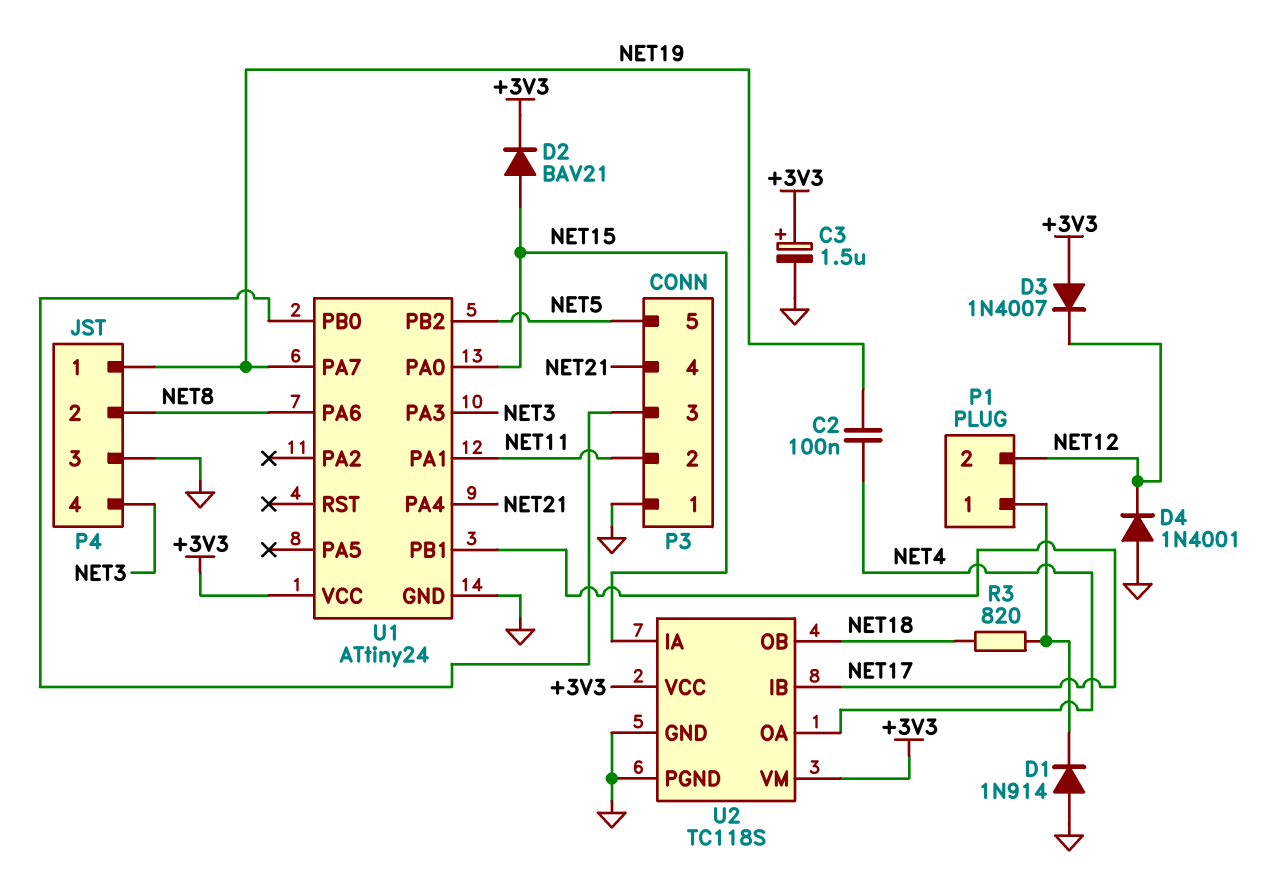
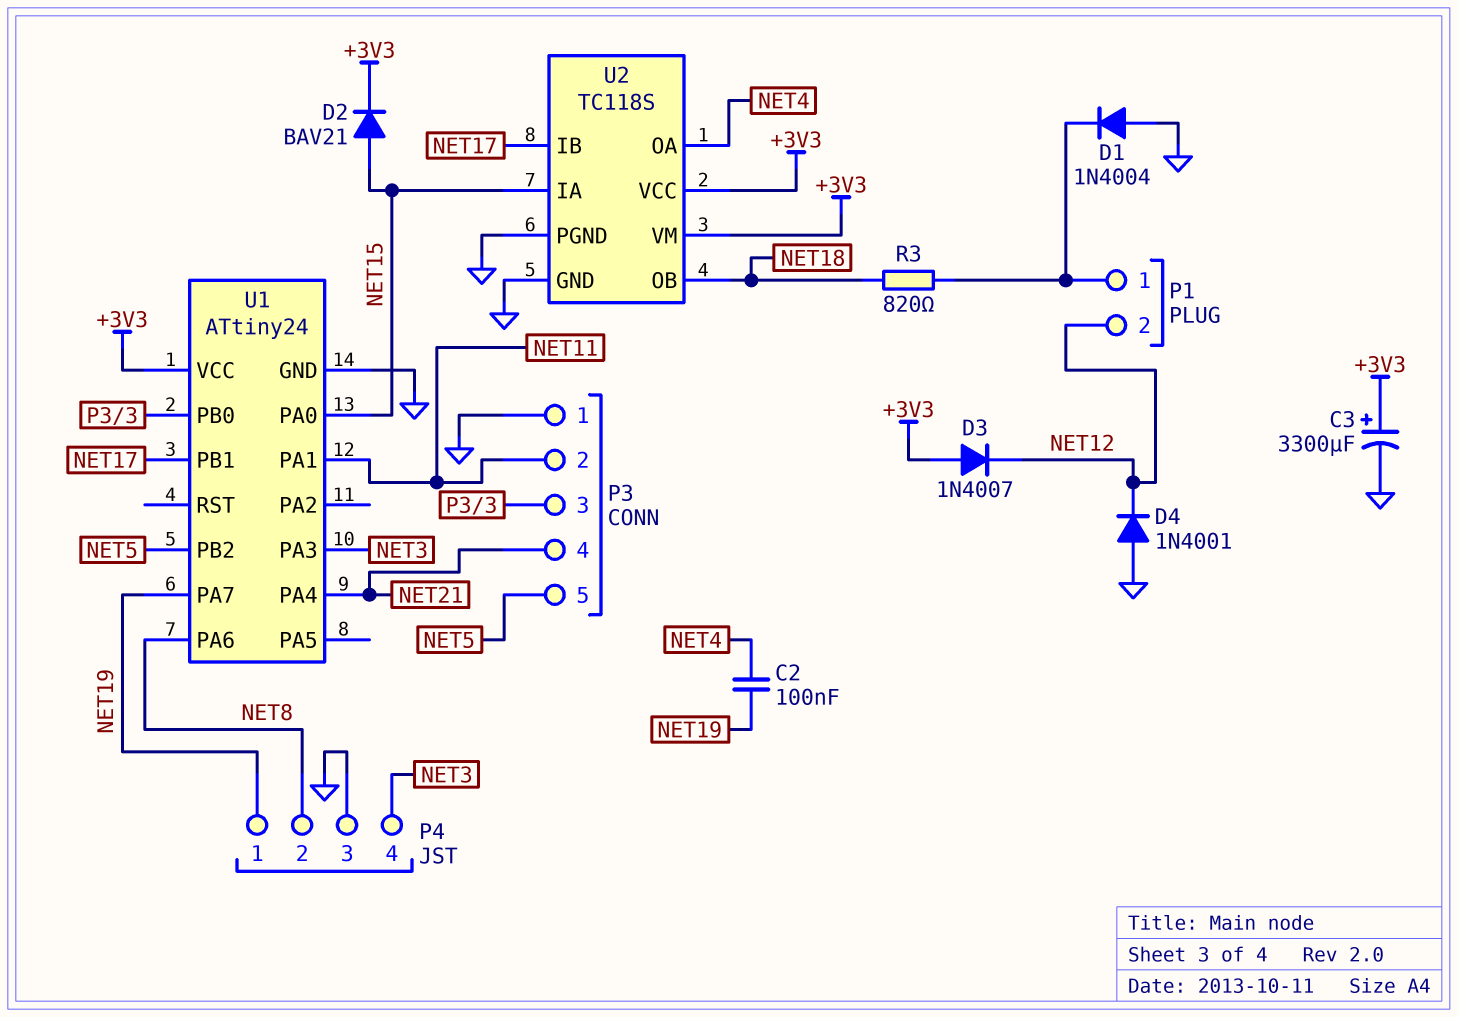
C3: 1.5uF (plus +3V3, minus GND) -> 3300uF (plus +3V3, minus GND)
D1: diode 1N914 (A GND, K P1/1) -> diode 1N4004 (A GND, K P1/1)

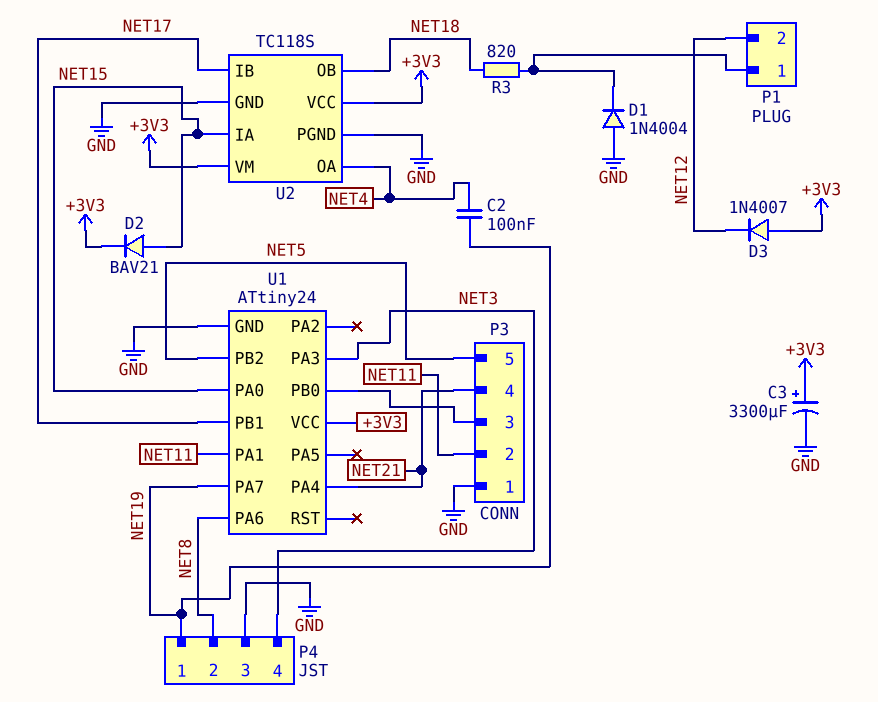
D4: diode 1N4001 (A GND, K NET12) -> none

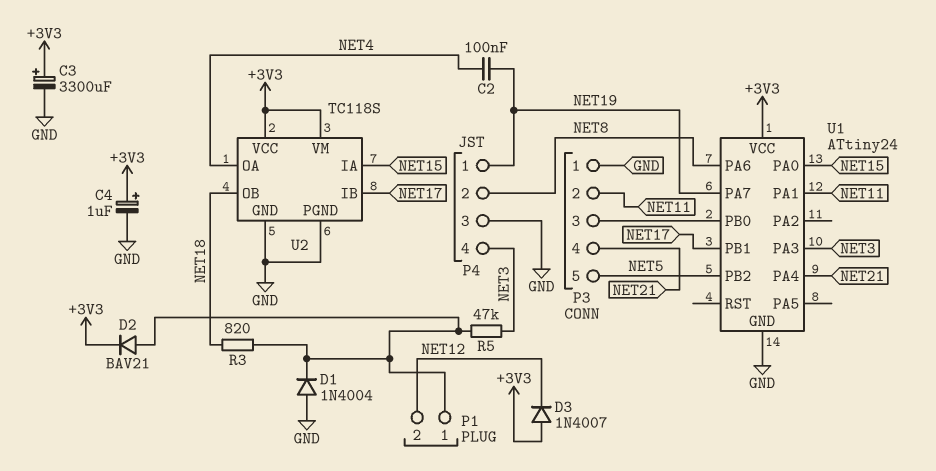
C4: none -> 1uF (plus +3V3, minus GND)
D2: diode BAV21 (A NET15, K +3V3) -> diode BAV21 (A P1/1, K +3V3)
R5: none -> 47k (NET3, P1/1)

